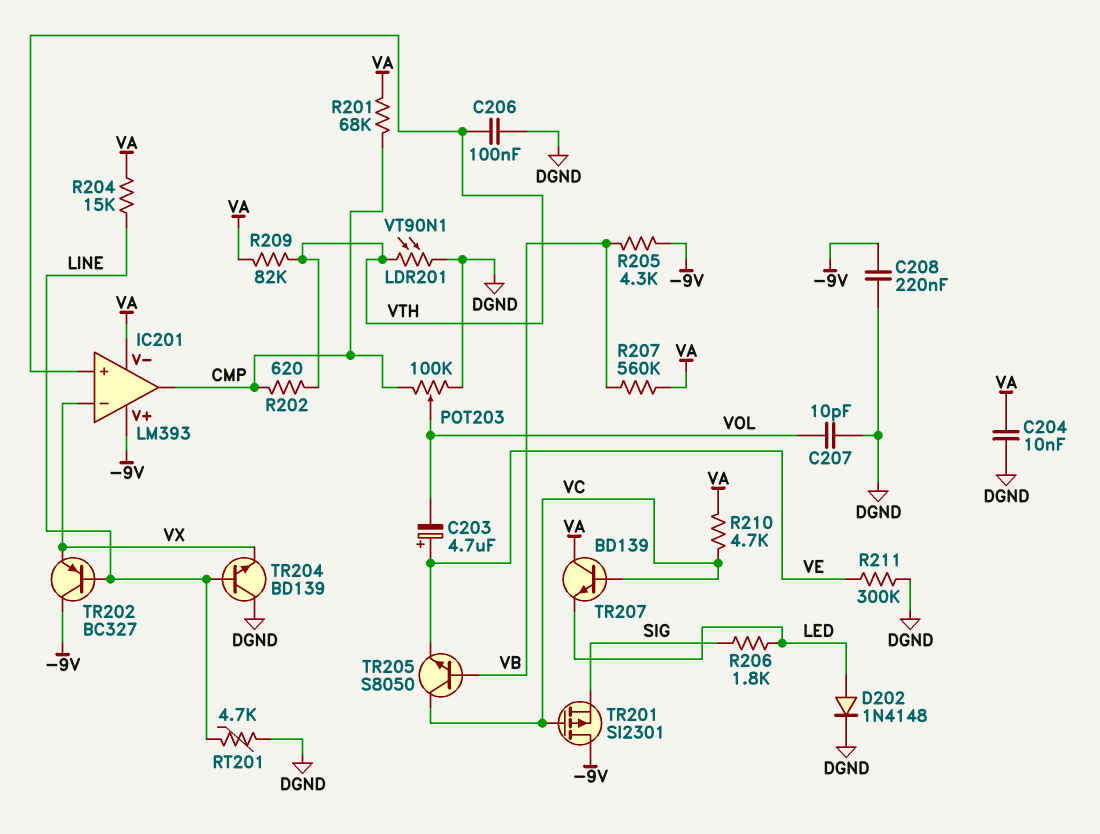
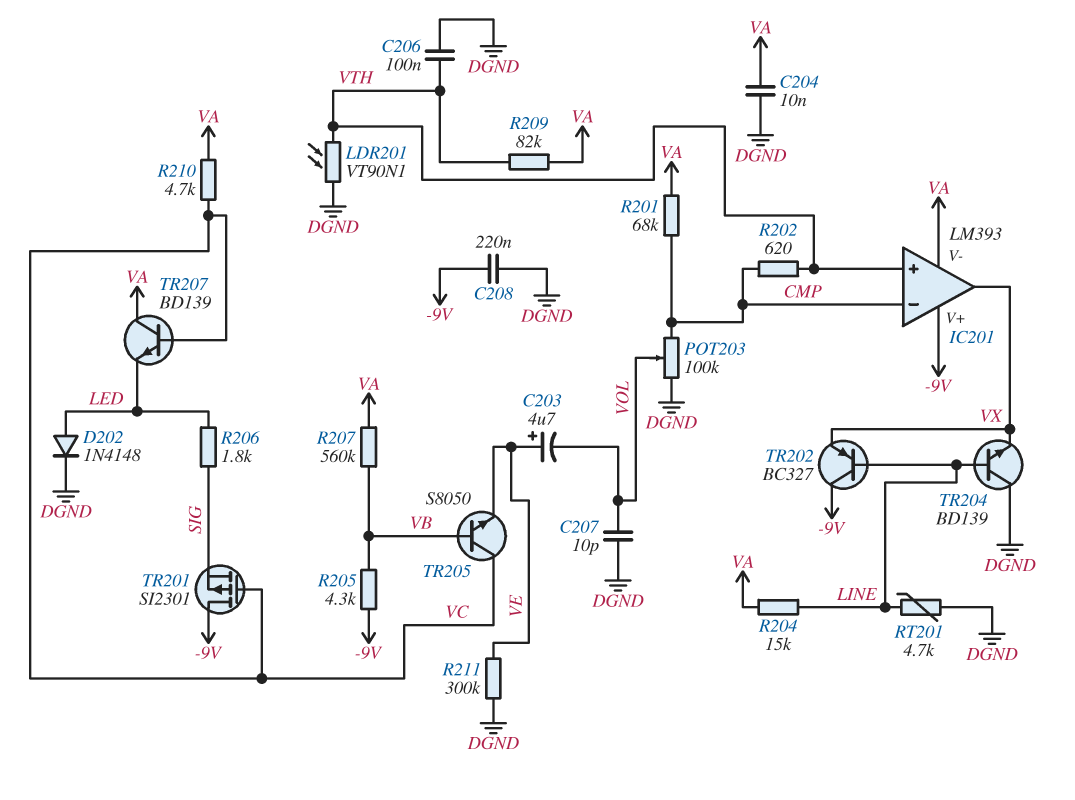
IC201 pin in-: VX -> CMP
IC201 pin out: CMP -> VX

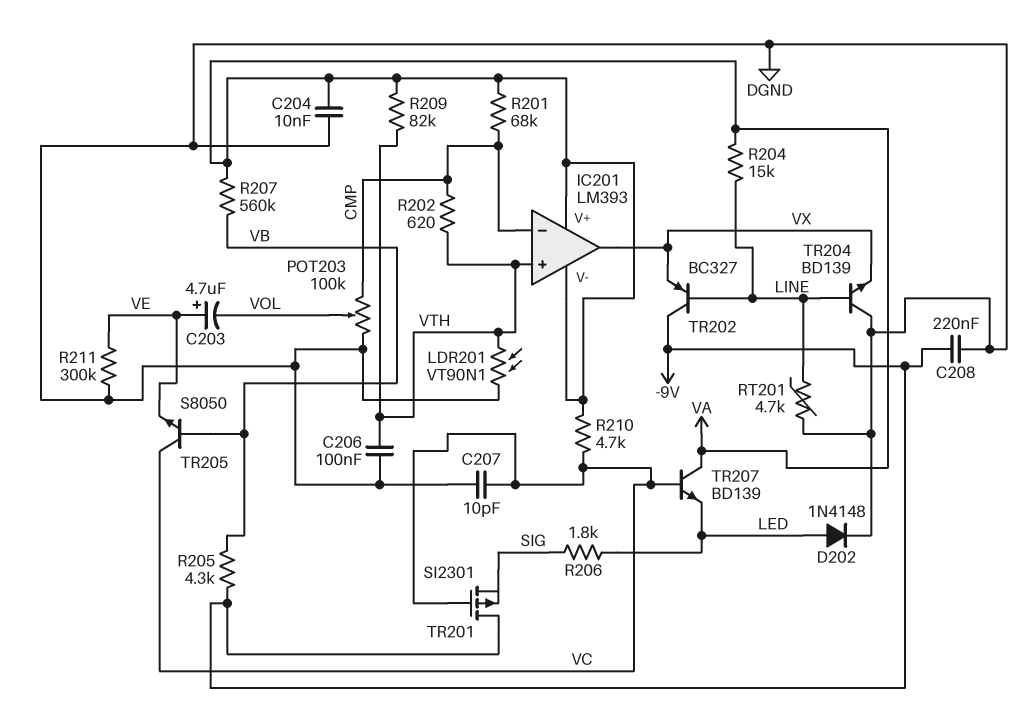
C207: 10pF (DGND, VOL) -> 10pF (DGND, VC)
IC201 pin V+: -9V -> VA

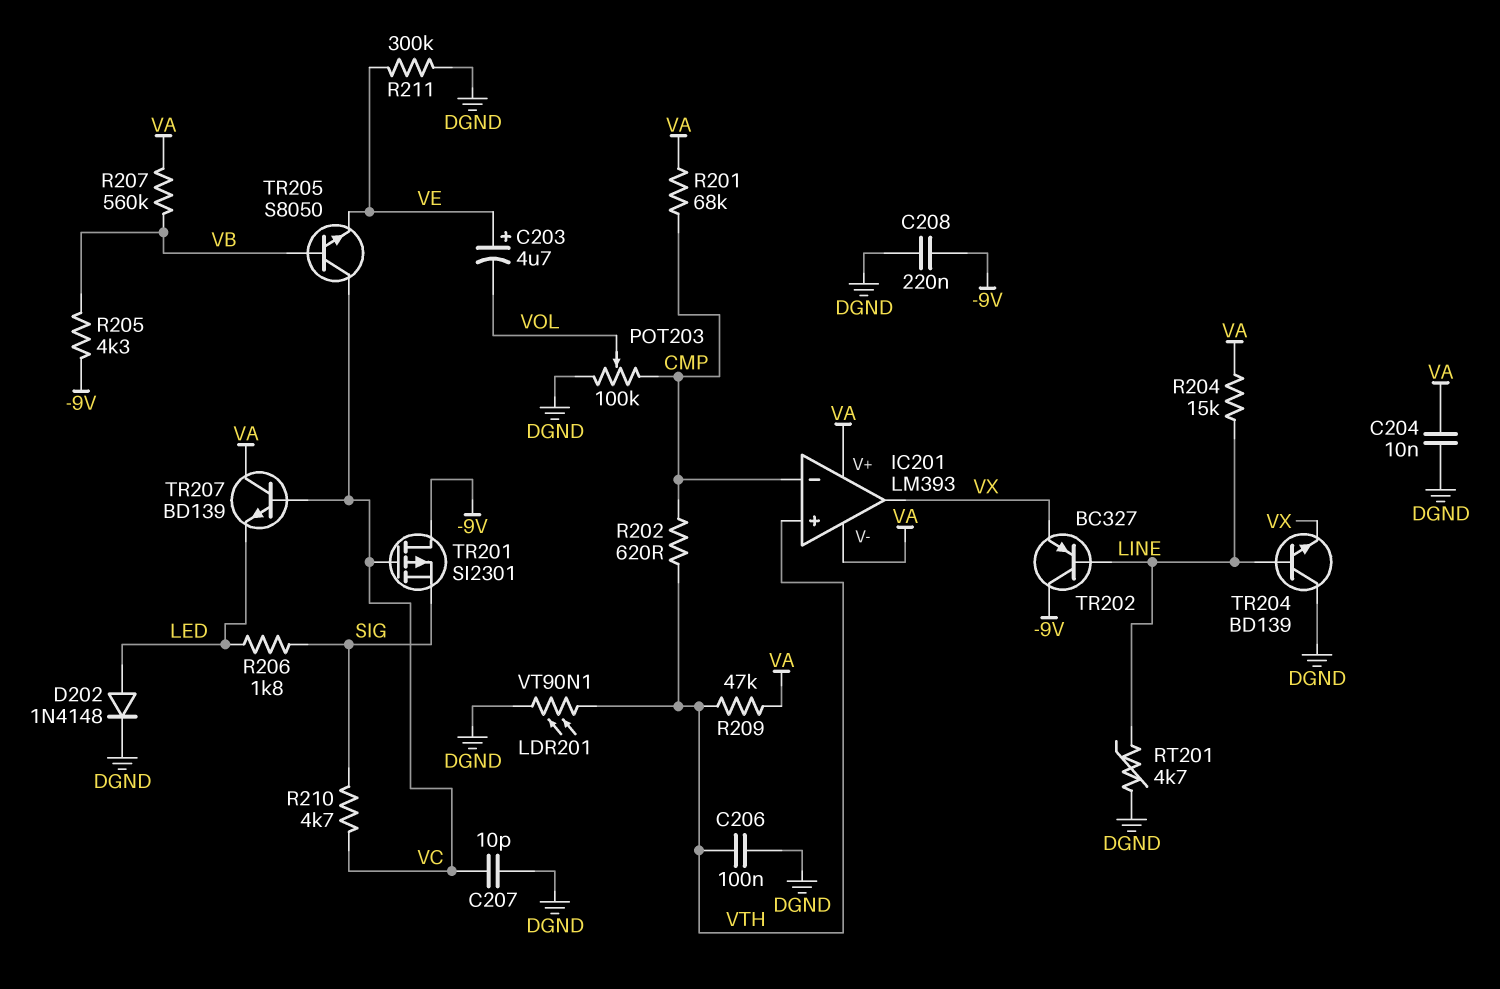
R209: 82k (VA, VTH) -> 47k (VA, VTH)
R210: 4.7k (VA, VC) -> 4.7k (SIG, VC)

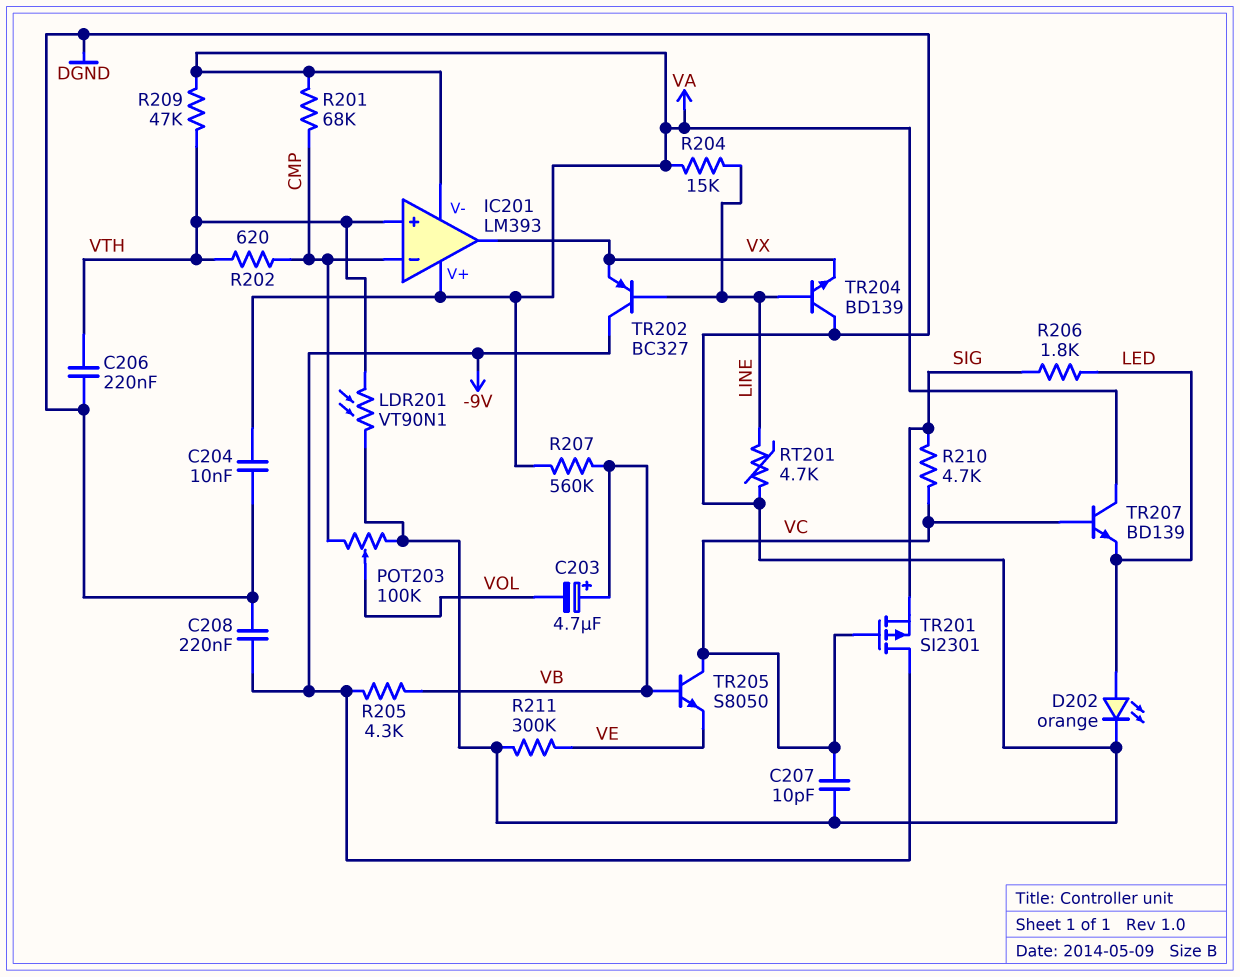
C203: 4.7uF (plus VE, minus VOL) -> 4.7uF (plus VB, minus VOL)
C206: 100nF (DGND, VTH) -> 220nF (DGND, VTH)
D202: diode 1N4148 (A LED, K DGND) -> LED orange (A LED, K DGND)

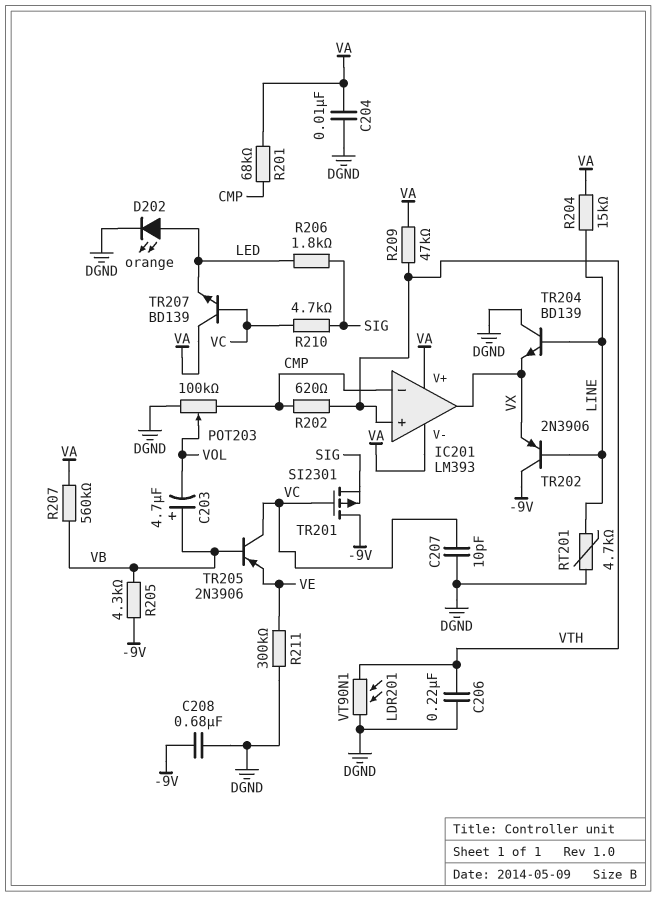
C208: 220nF (-9V, DGND) -> 680nF (-9V, DGND)
TR202: PNP BC327 (B LINE, C -9V, E VX) -> PNP 2N3906 (B LINE, C -9V, E VX)
TR205: NPN S8050 (B VB, C VC, E VE) -> PNP 2N3906 (B VB, C VC, E VE)

